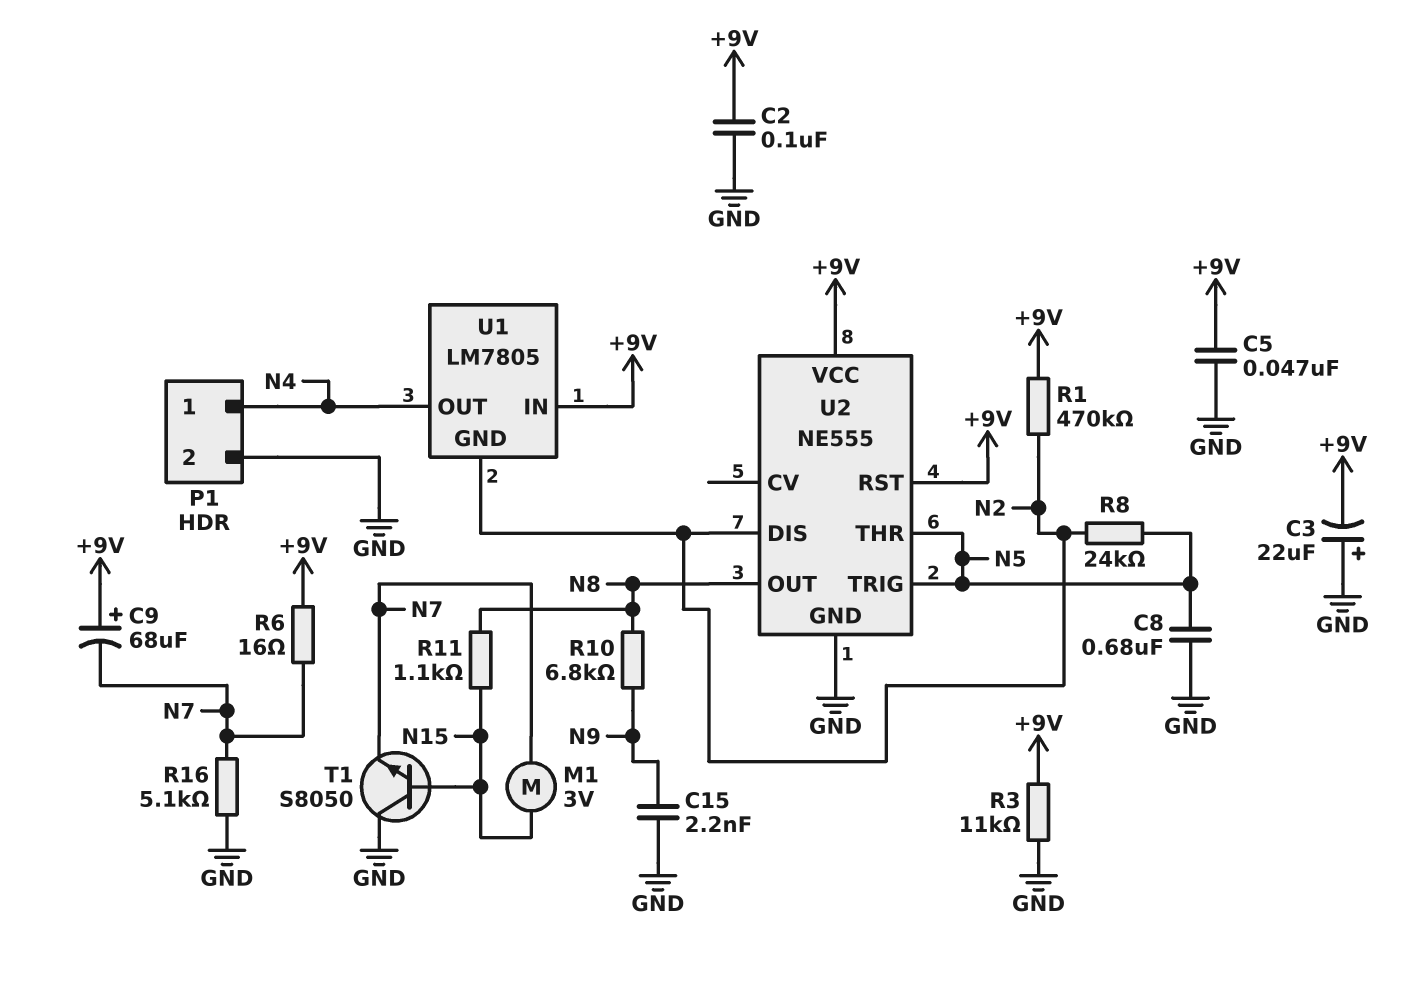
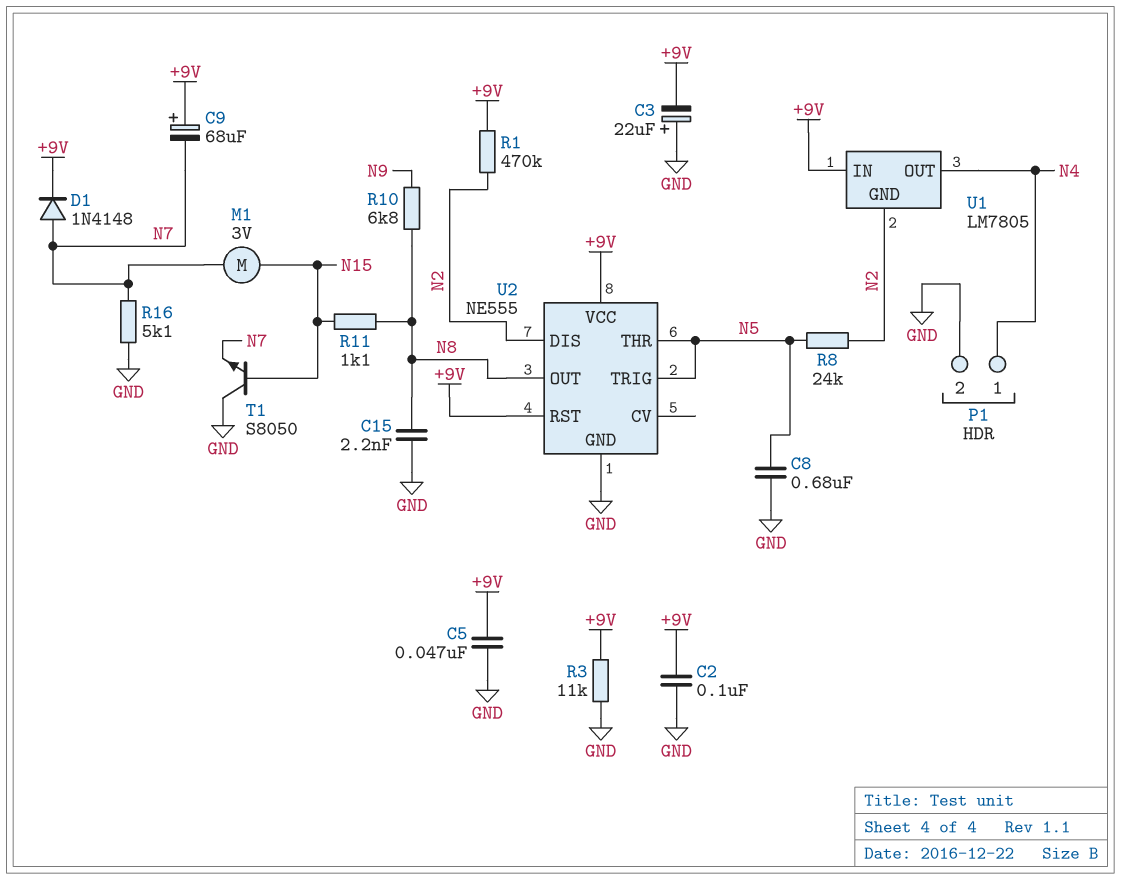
C15: 2.2nF (GND, N9) -> 2.2nF (GND, N8)
D1: none -> diode 1N4148 (A N7, K +9V)
R6: 16 (+9V, N7) -> none

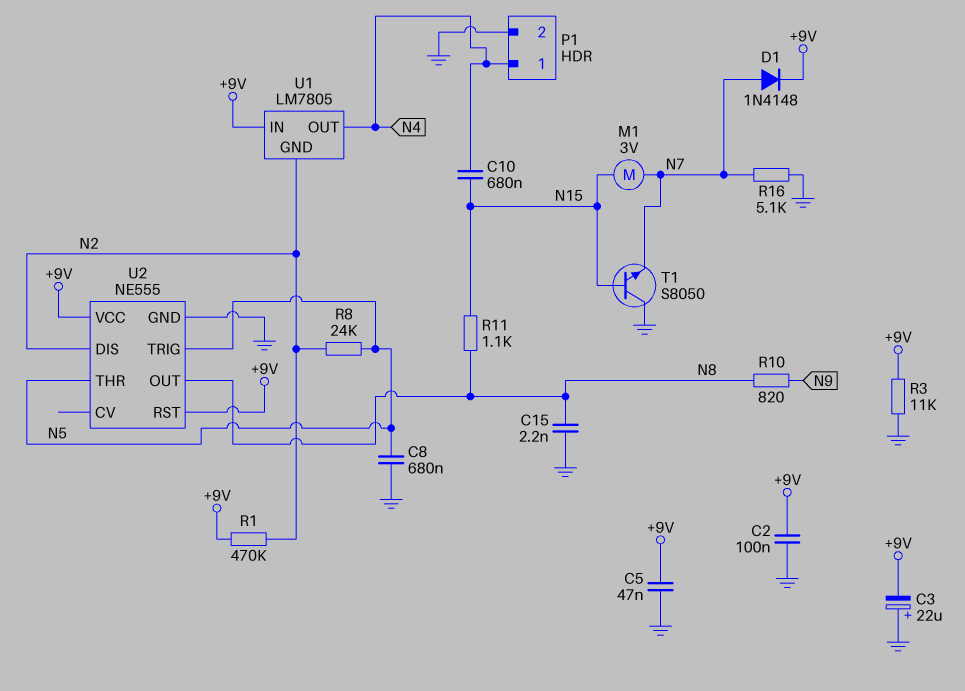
C9: 68uF (plus +9V, minus N7) -> none
C10: none -> 680nF (N4, N15)
R10: 6.8k (N8, N9) -> 820 (N8, N9)

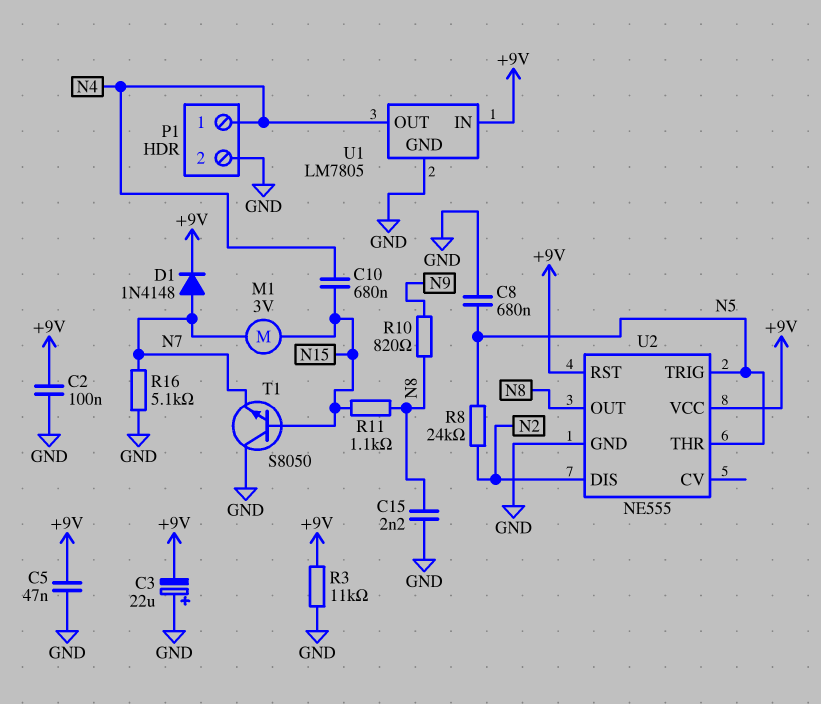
R1: 470k (+9V, N2) -> none
U1 pin GND: N2 -> GND

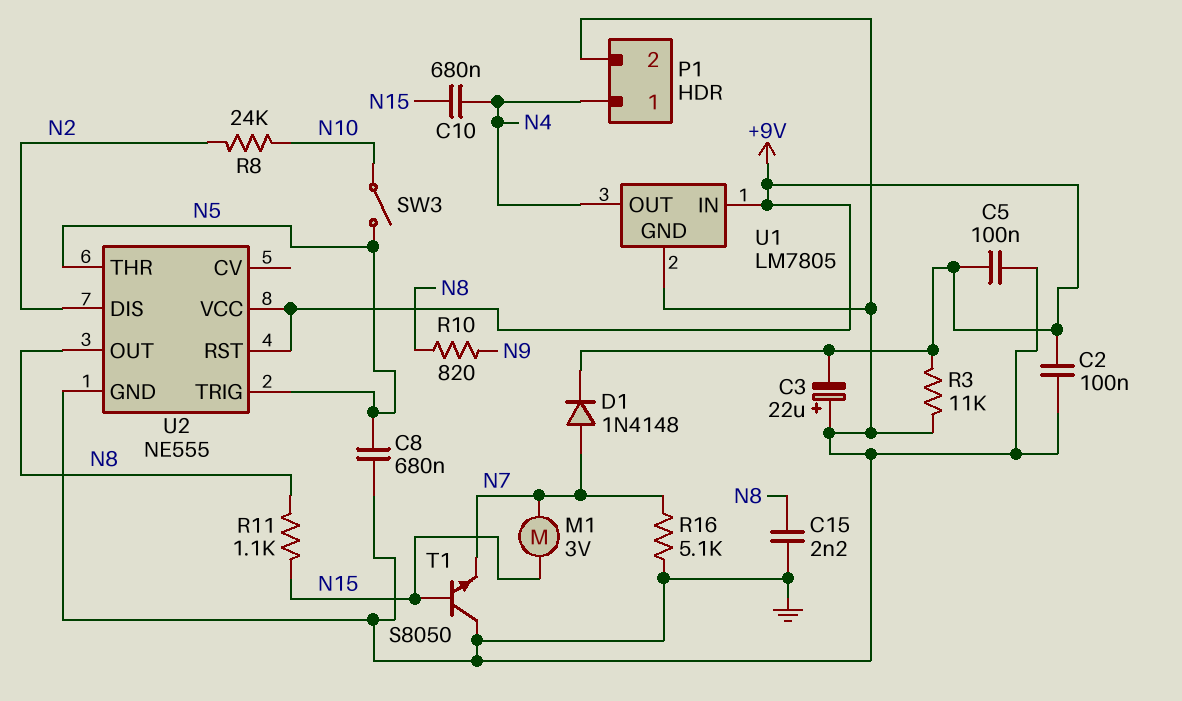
C5: 47nF (+9V, GND) -> 100nF (+9V, GND)
R8: 24k (N2, N5) -> 24k (N2, N10)
SW3: none -> switch (N5, N10)

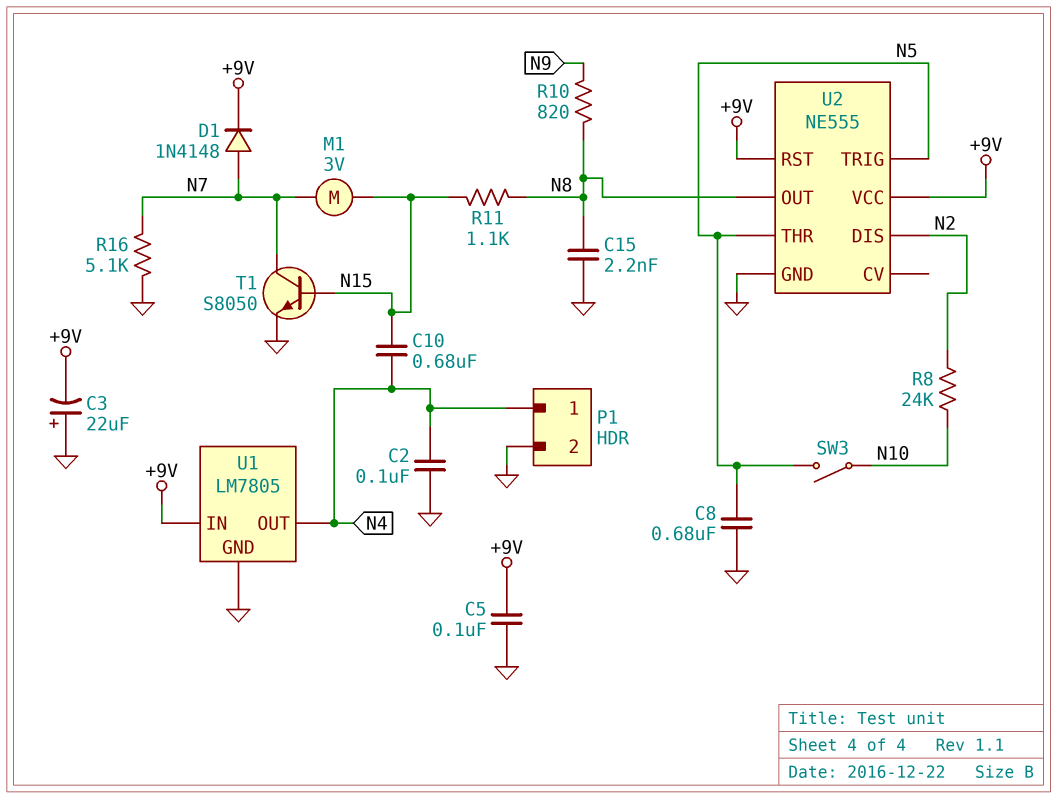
C2: 100nF (+9V, GND) -> 100nF (GND, N4)
R3: 11k (+9V, GND) -> none
T1: NPN S8050 (B N15, C GND, E N7) -> NPN S8050 (B N15, C N7, E GND)

